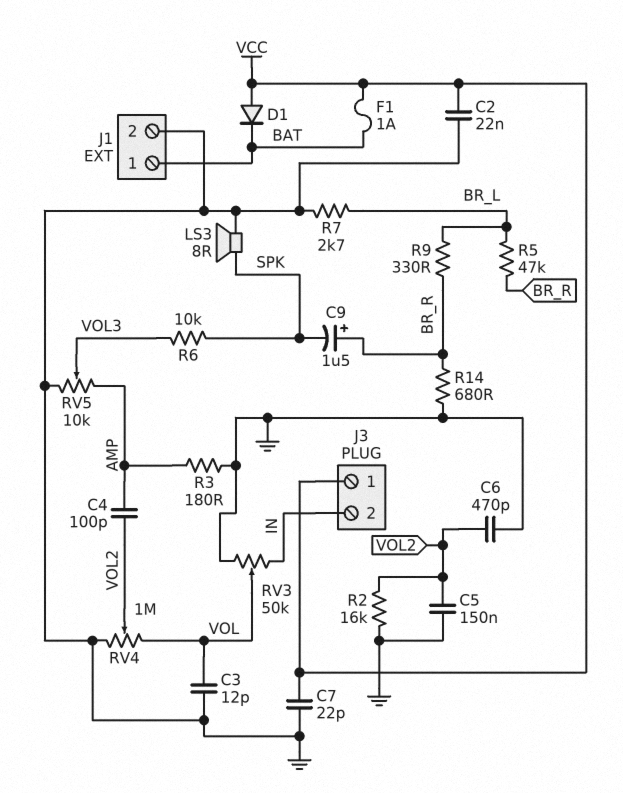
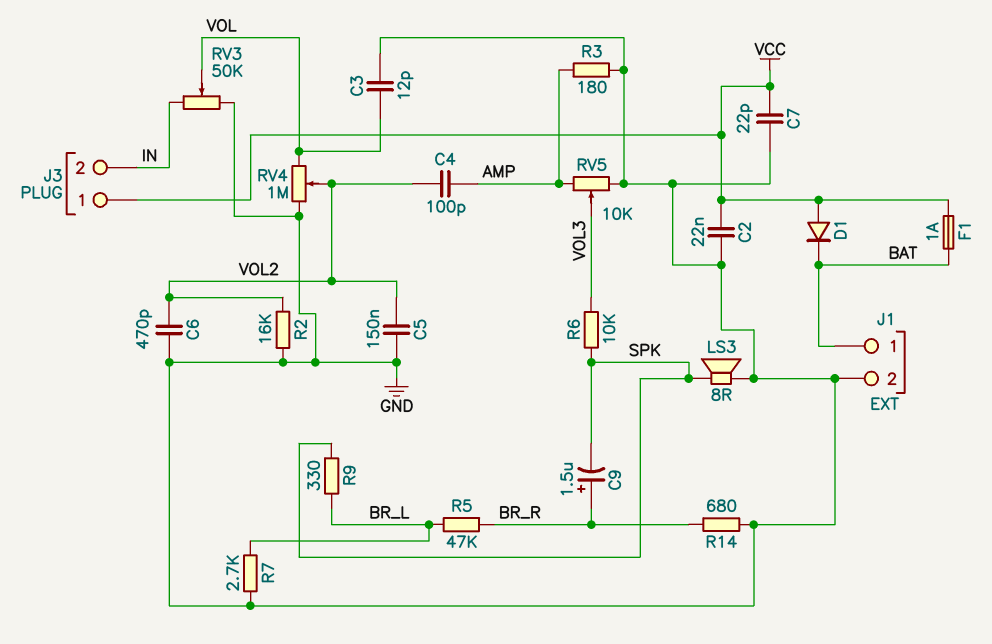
R9: 330 (BR_L, BR_R) -> 330 (BR_L, SPK)

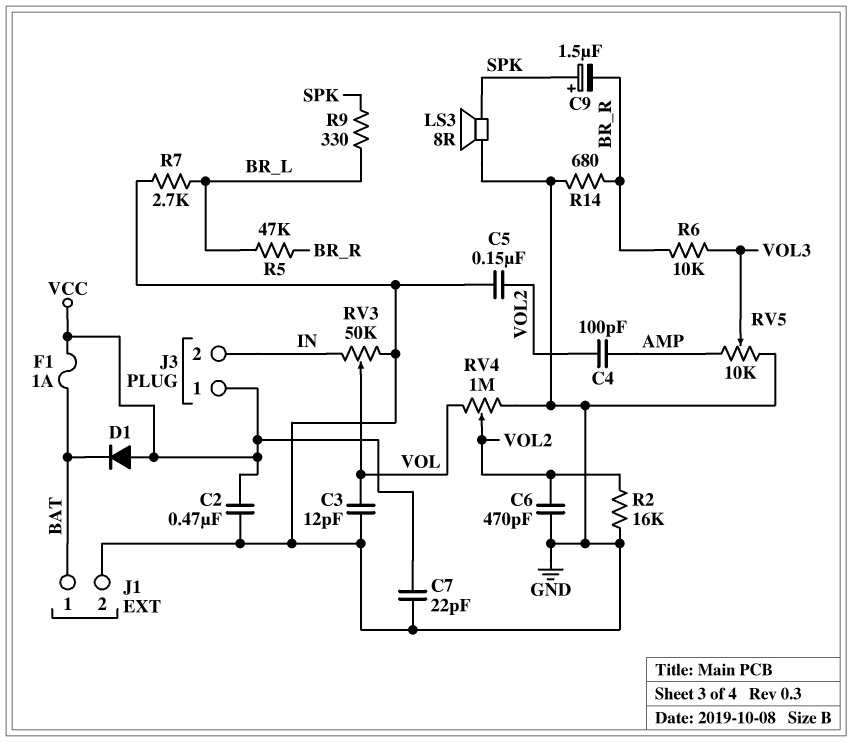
C2: 22nF (GND, VCC) -> 470nF (GND, VCC)
C9: 1.5uF (plus BR_R, minus SPK) -> 1.5uF (plus SPK, minus BR_R)
R3: 180 (AMP, GND) -> none
R6: 10k (SPK, VOL3) -> 10k (BR_R, VOL3)

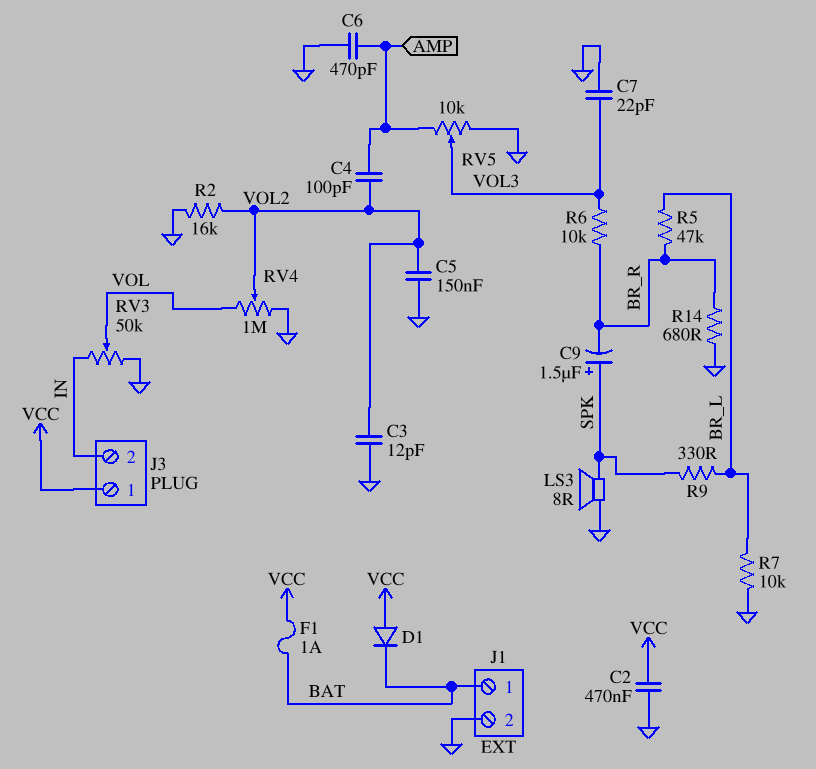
C3: 12pF (GND, VOL) -> 12pF (GND, VOL2)
C6: 470pF (GND, VOL2) -> 470pF (AMP, GND)
C7: 22pF (GND, VCC) -> 22pF (GND, VOL3)
R7: 2.7k (BR_L, GND) -> 10k (BR_L, GND)

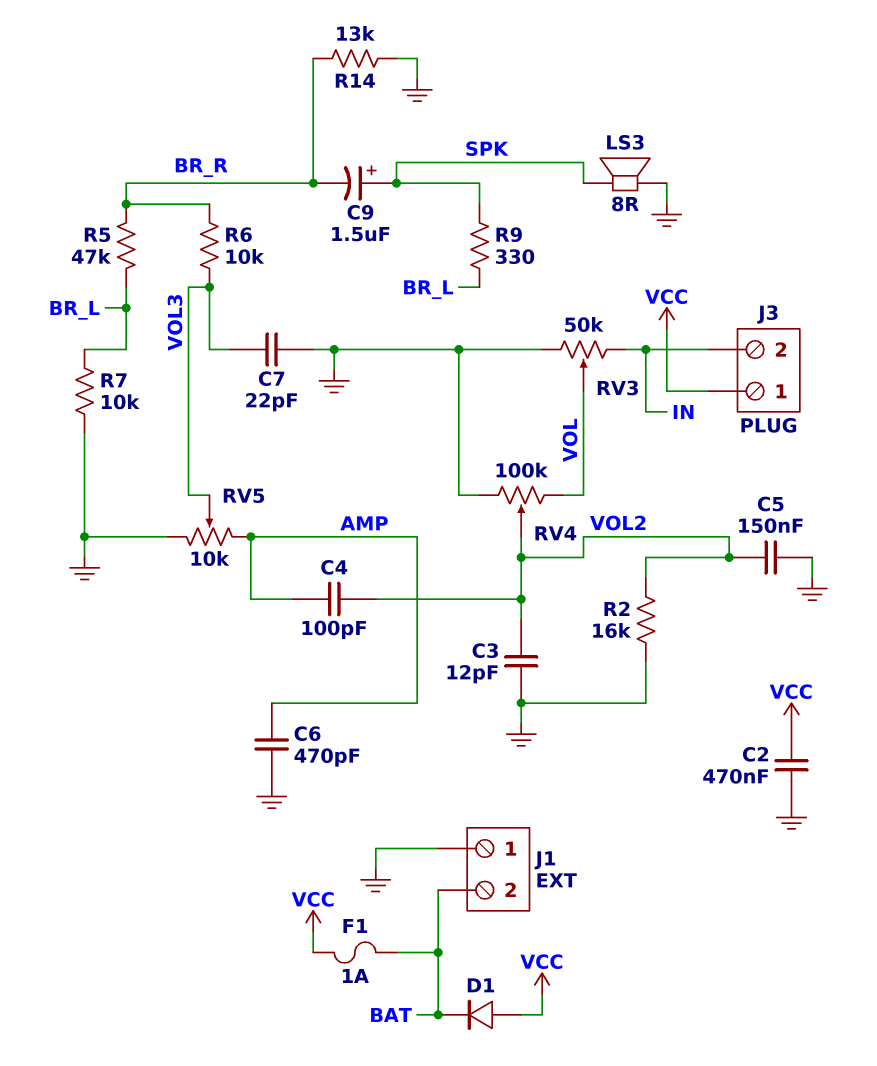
J1 pin 1: BAT -> GND
J1 pin 2: GND -> BAT
R14: 680 (BR_R, GND) -> 13k (BR_R, GND)
RV4: 1M (GND, VOL, wiper VOL2) -> 100k (GND, VOL, wiper VOL2)

